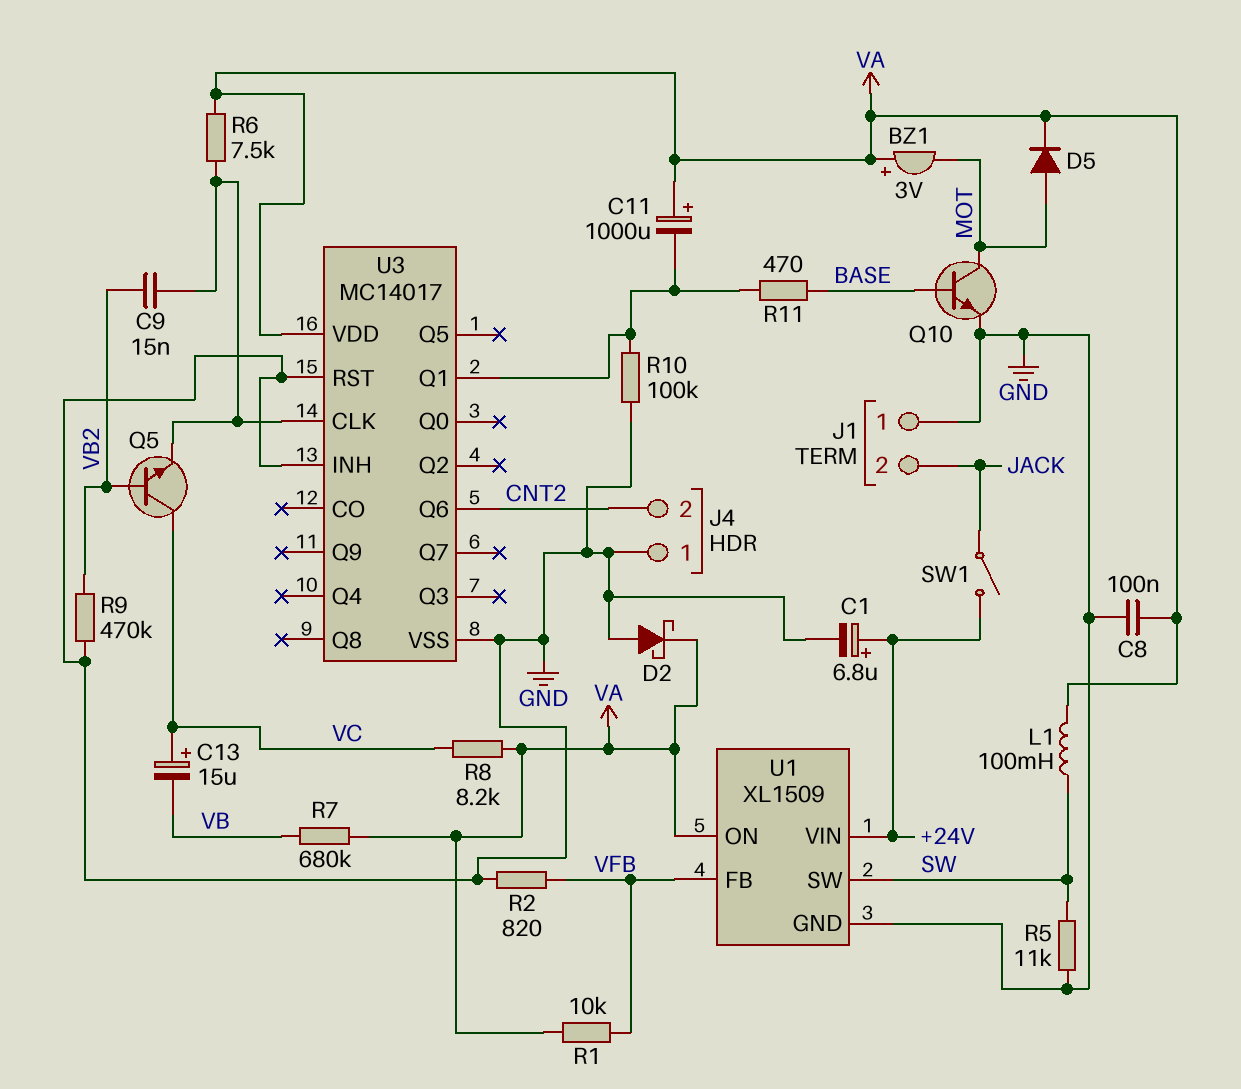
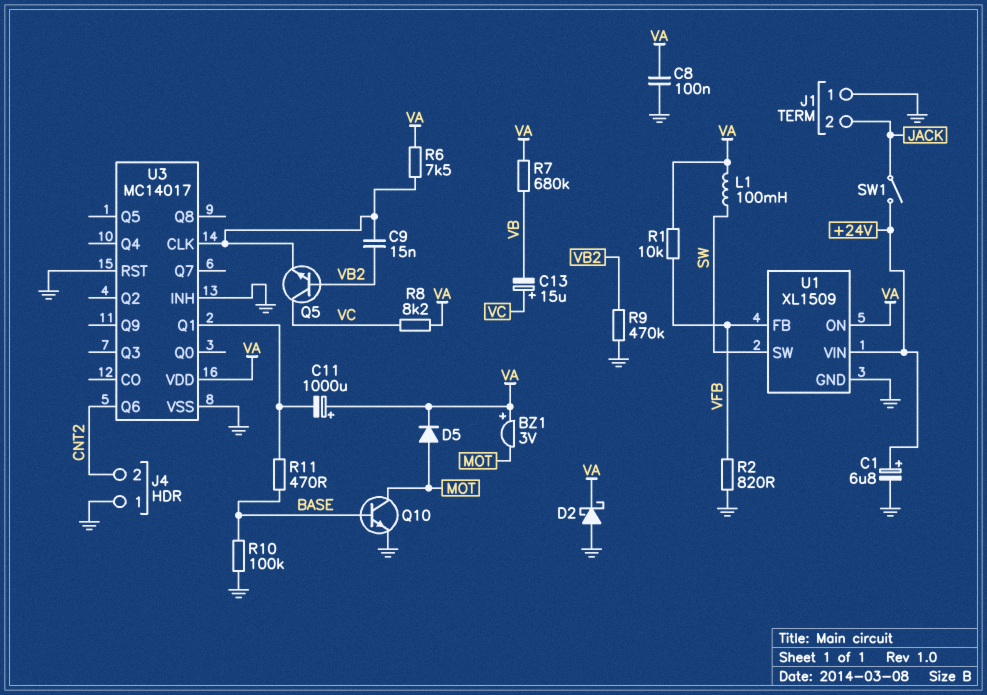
R5: 11k (GND, SW) -> none
R10: 100k (GND, U3/Q1) -> 100k (BASE, GND)

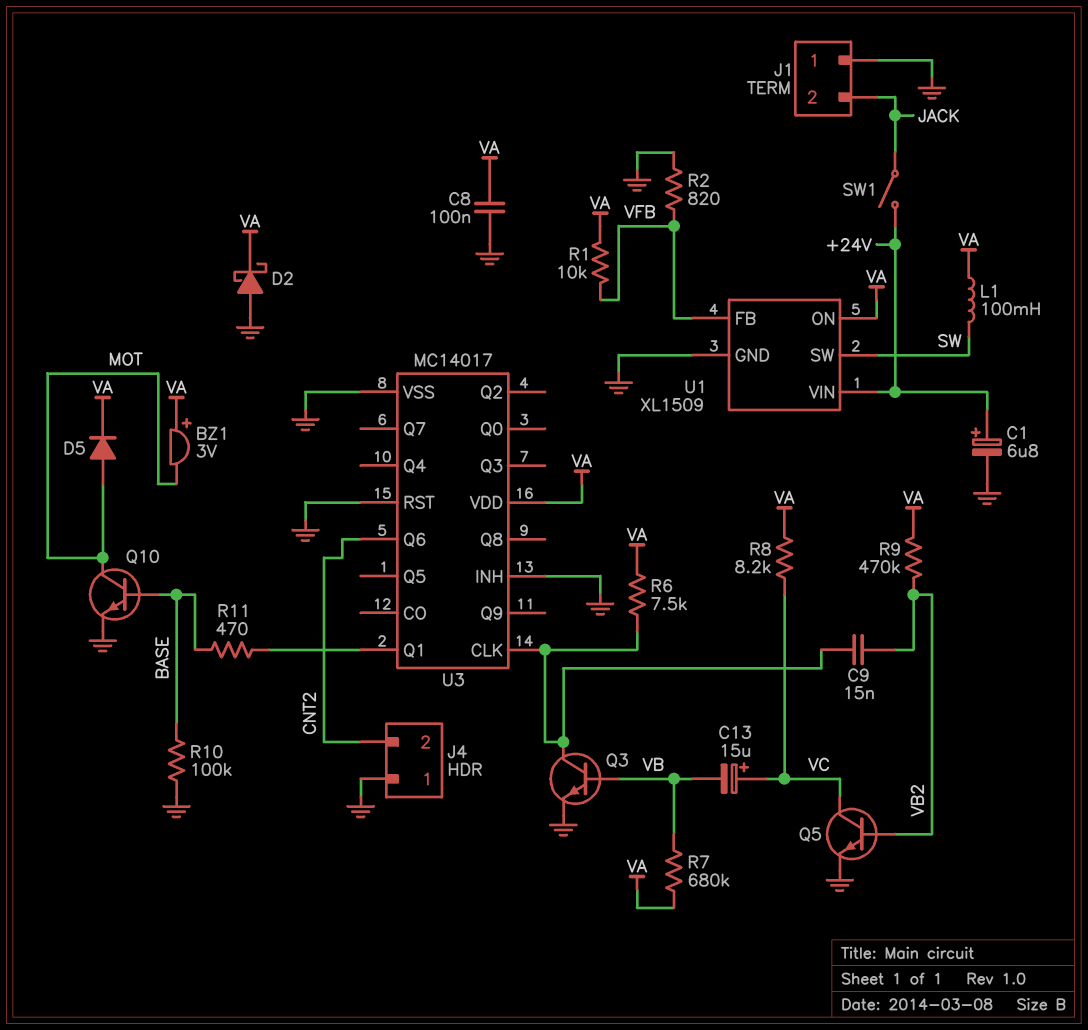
C11: 1000uF (plus VA, minus U3/Q1) -> none
Q3: none -> NPN (B VB, C U3/CLK, E GND)
Q5: NPN (B VB2, C VC, E U3/CLK) -> NPN (B VB2, C VC, E GND)
R9: 470k (GND, VB2) -> 470k (VA, VB2)

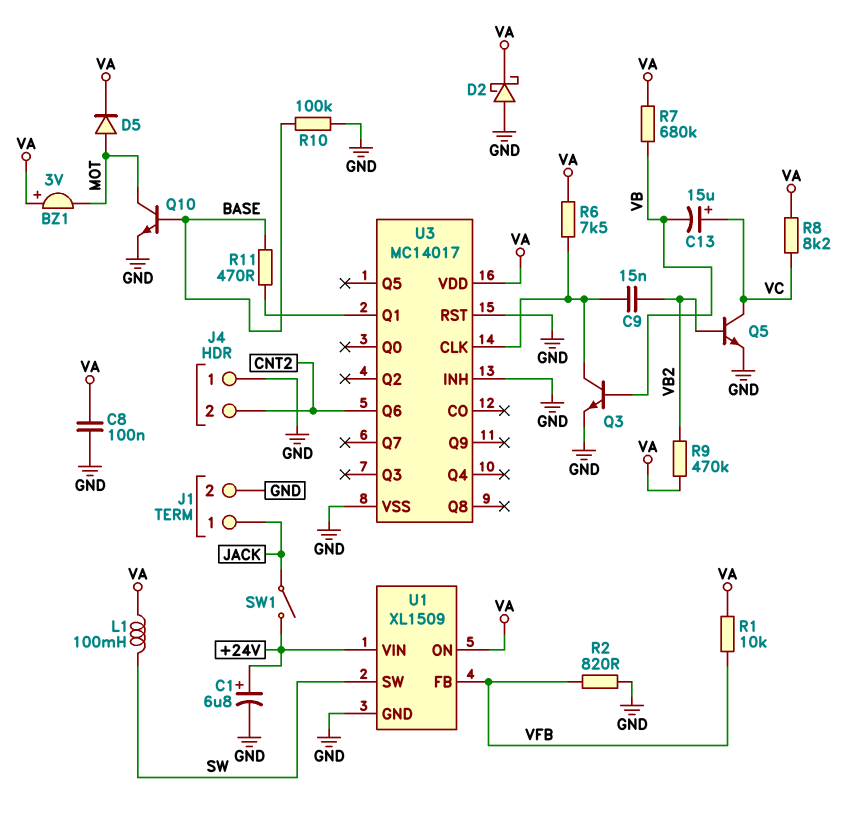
J1 pin 1: GND -> JACK
J1 pin 2: JACK -> GND

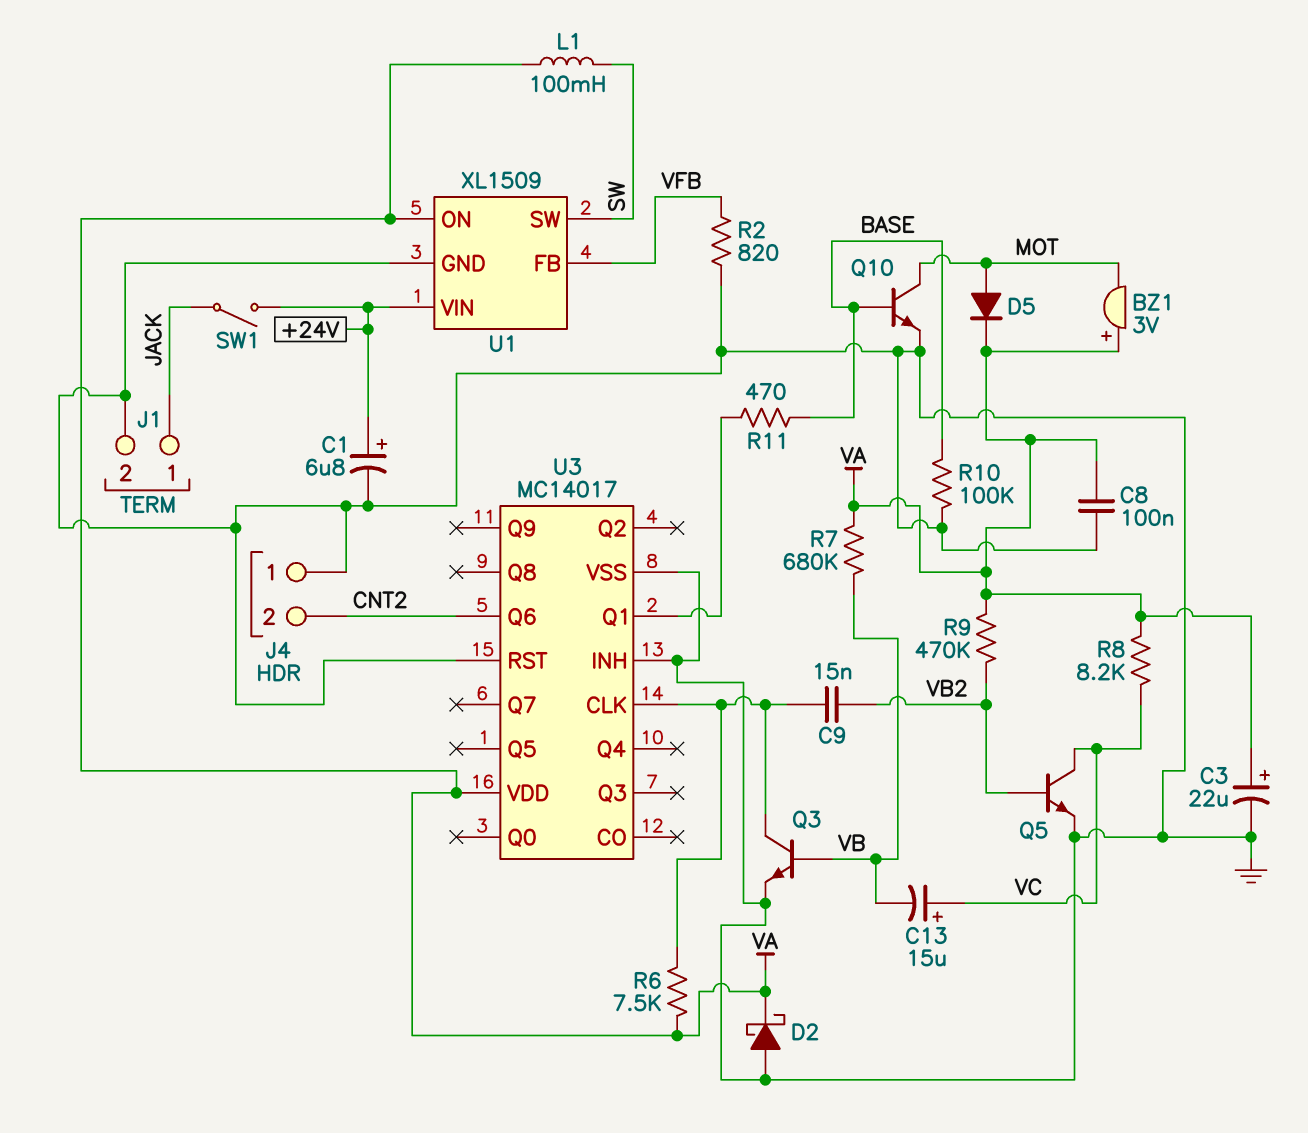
C3: none -> 22uF (plus VA, minus GND)
R1: 10k (VA, VFB) -> none

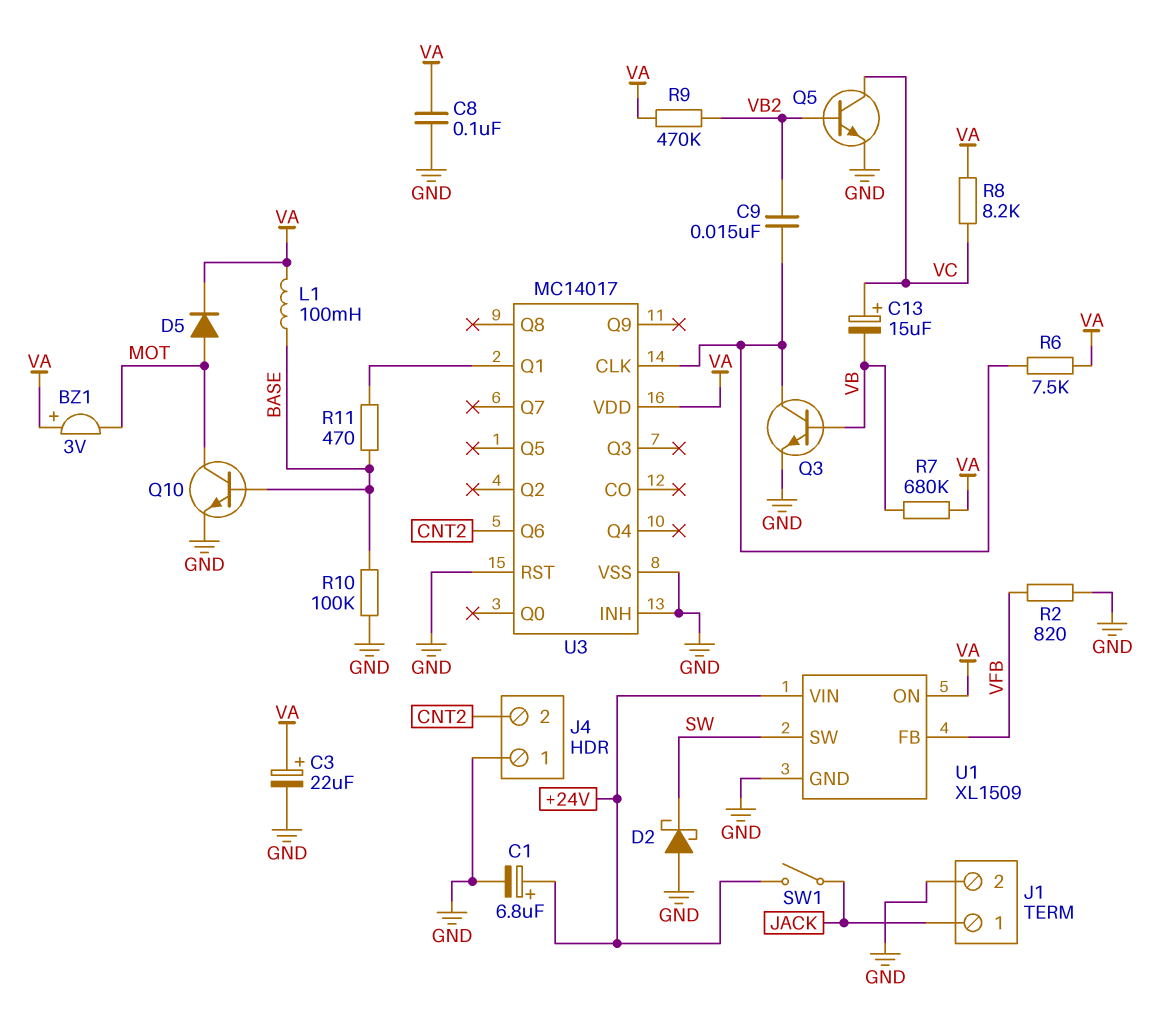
D2: schottky (A GND, K VA) -> schottky (A GND, K SW)
L1: 100mH (SW, VA) -> 100mH (BASE, VA)

